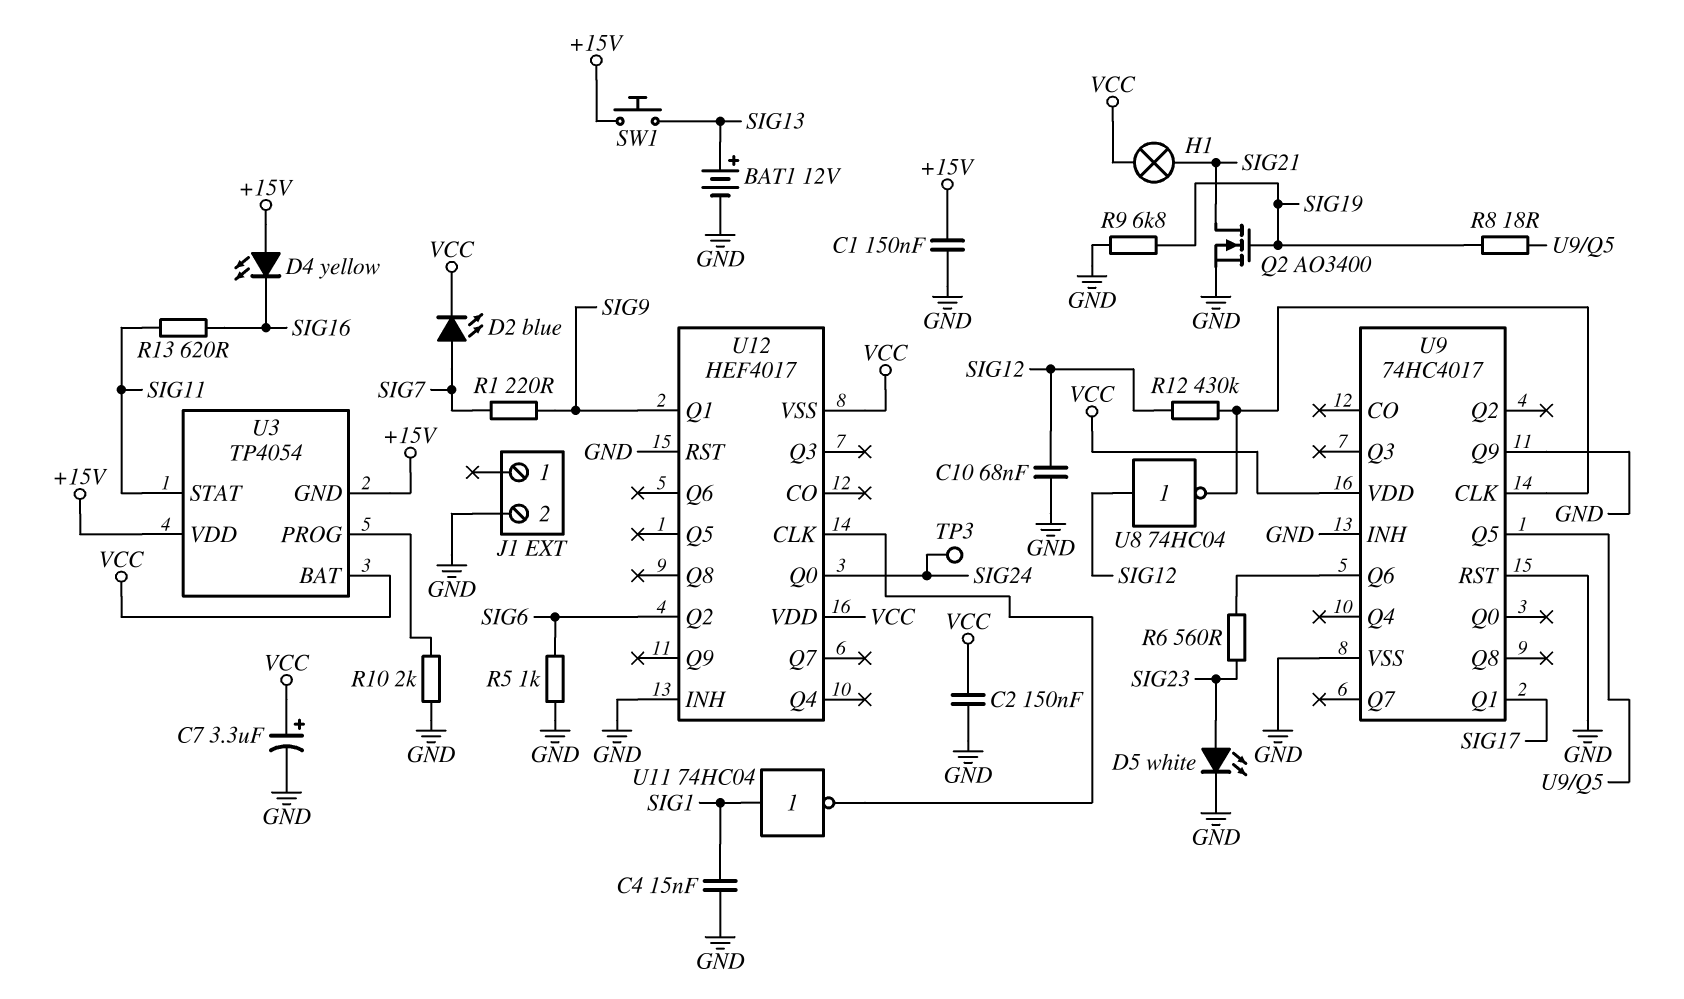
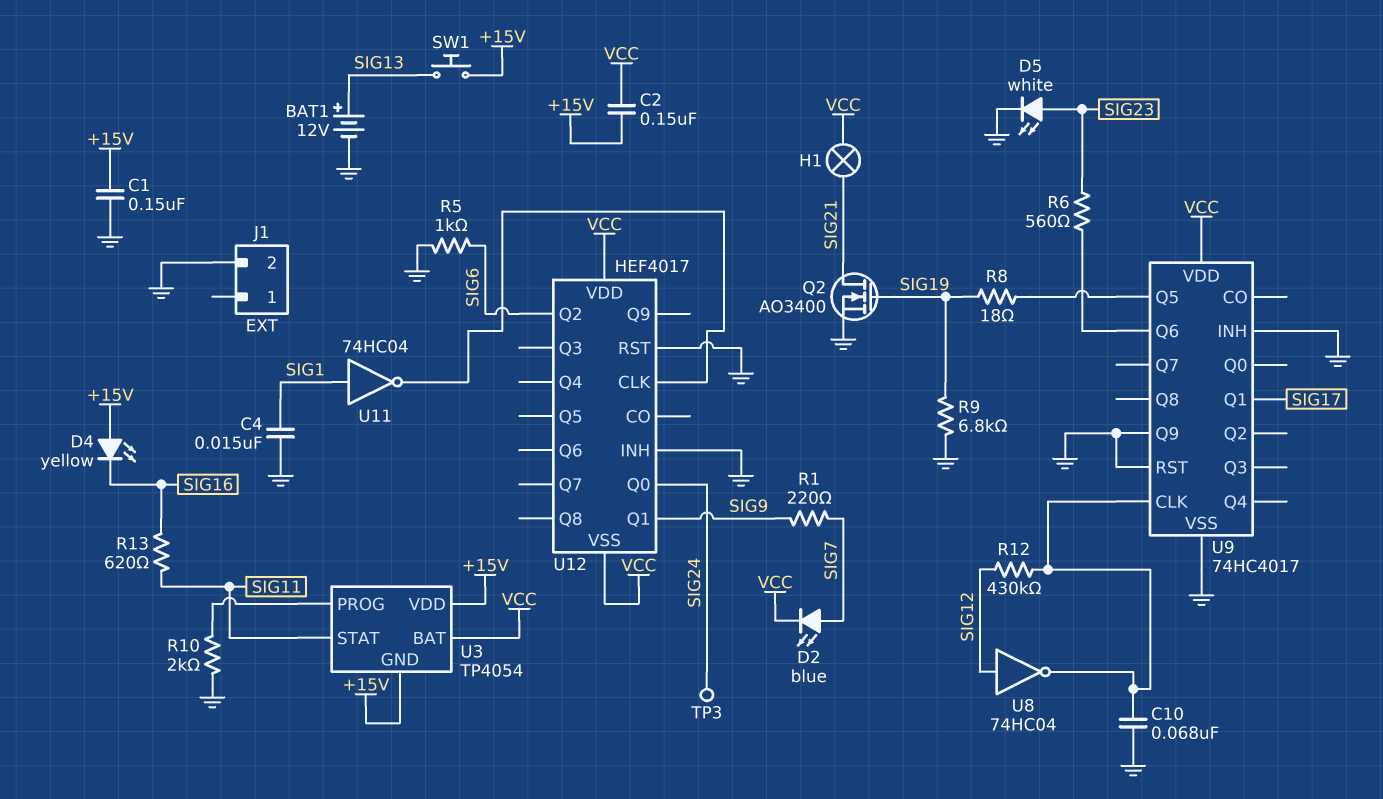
C2: 150nF (GND, VCC) -> 150nF (+15V, VCC)
C7: 3.3uF (plus VCC, minus GND) -> none
C10: 68nF (GND, SIG12) -> 68nF (GND, U9/CLK)

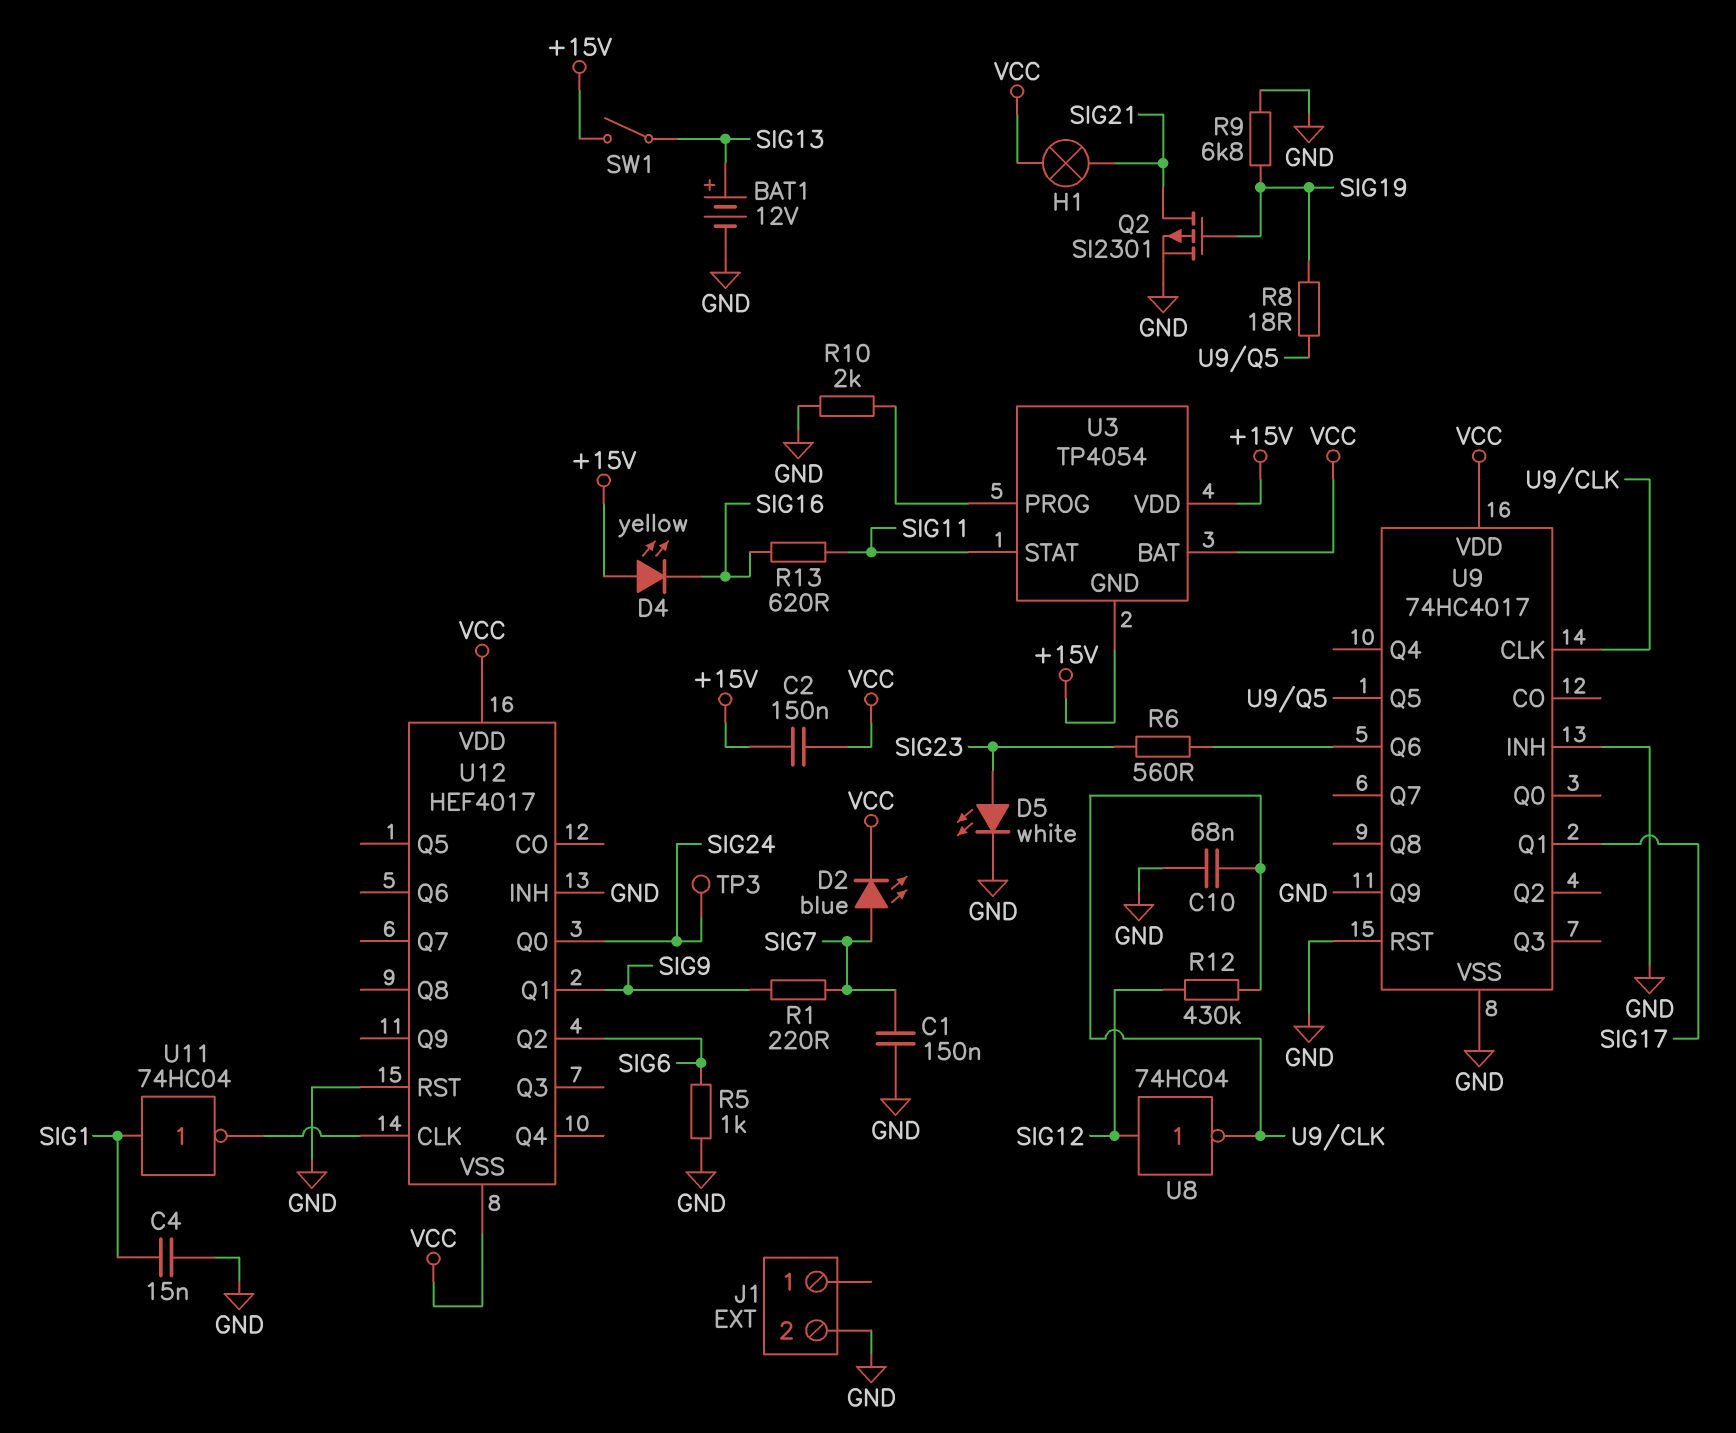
C1: 150nF (+15V, GND) -> 150nF (GND, SIG7)
Q2: NMOS AO3400 (G SIG19, D SIG21, S GND) -> PMOS SI2301 (G SIG19, D SIG21, S GND)
SW1: button (+15V, SIG13) -> switch (+15V, SIG13)

